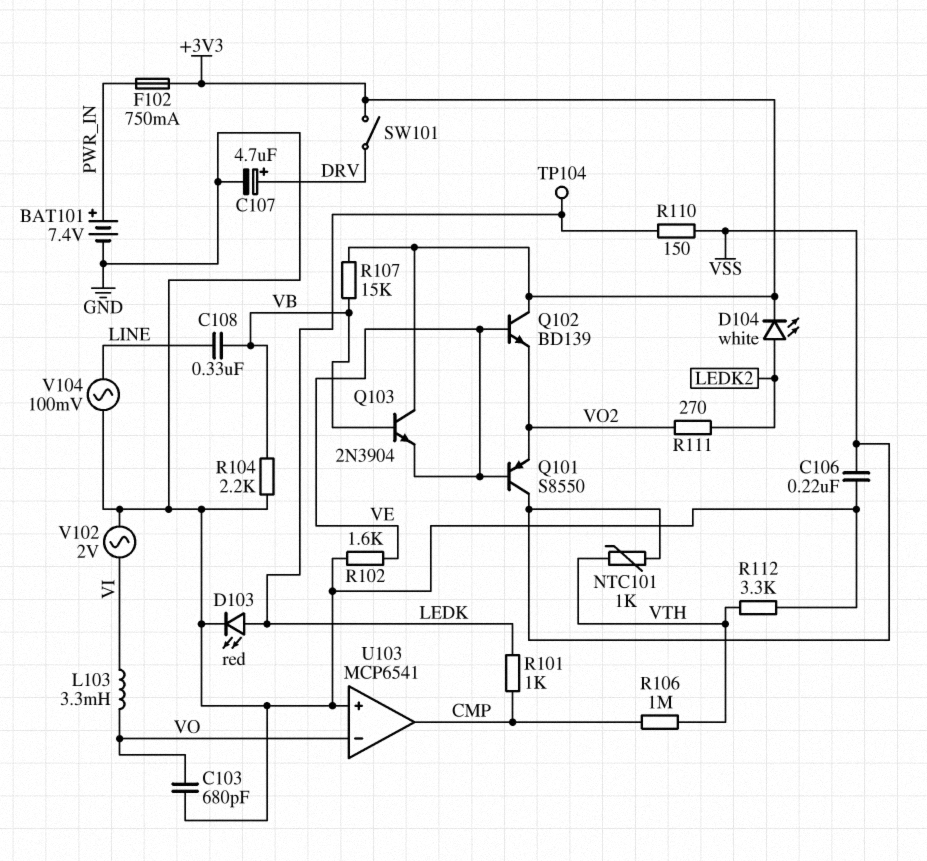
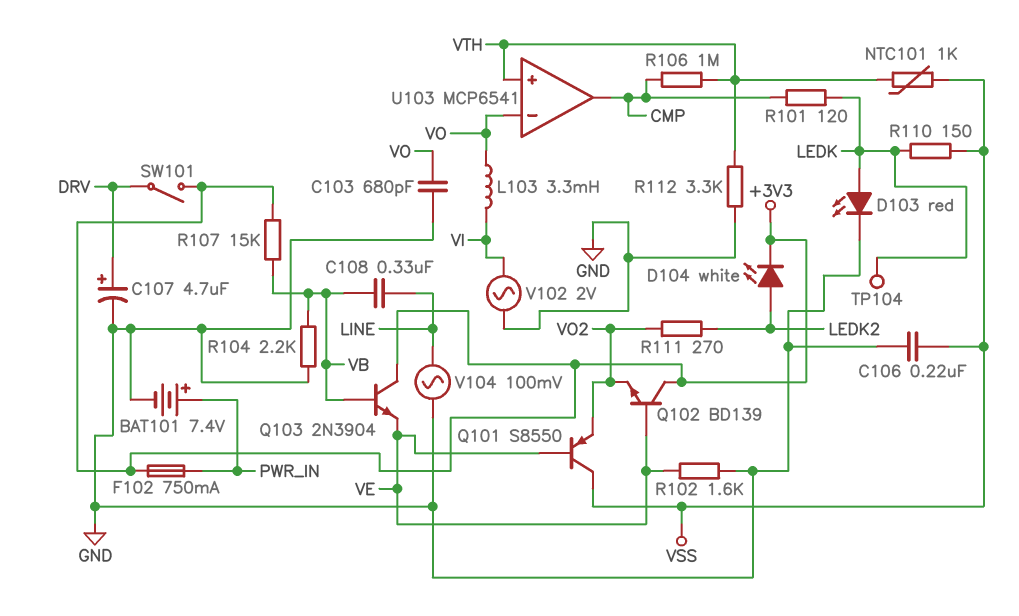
R101: 1k (CMP, LEDK) -> 120 (CMP, LEDK)
U103 pin in+: GND -> VTH

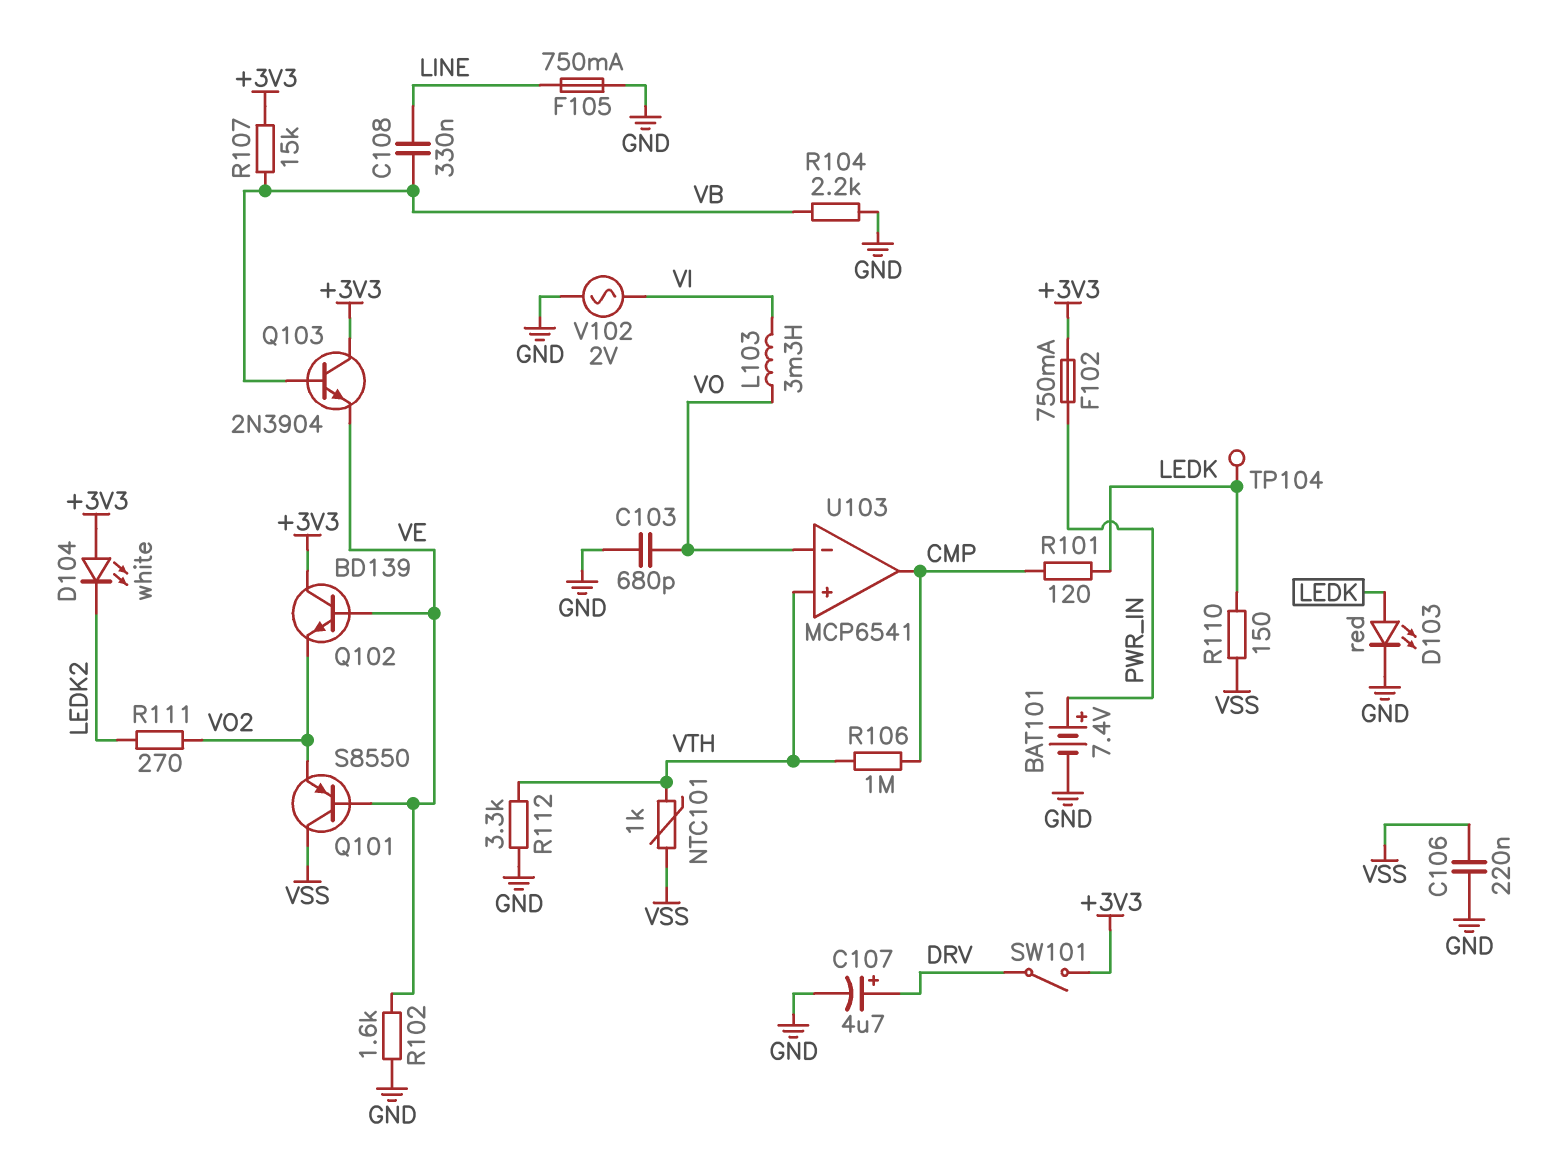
D104: LED white (A LEDK2, K +3V3) -> LED white (A +3V3, K LEDK2)
F105: none -> 750mA (GND, LINE)
V104: AC 100mV (GND, LINE) -> none

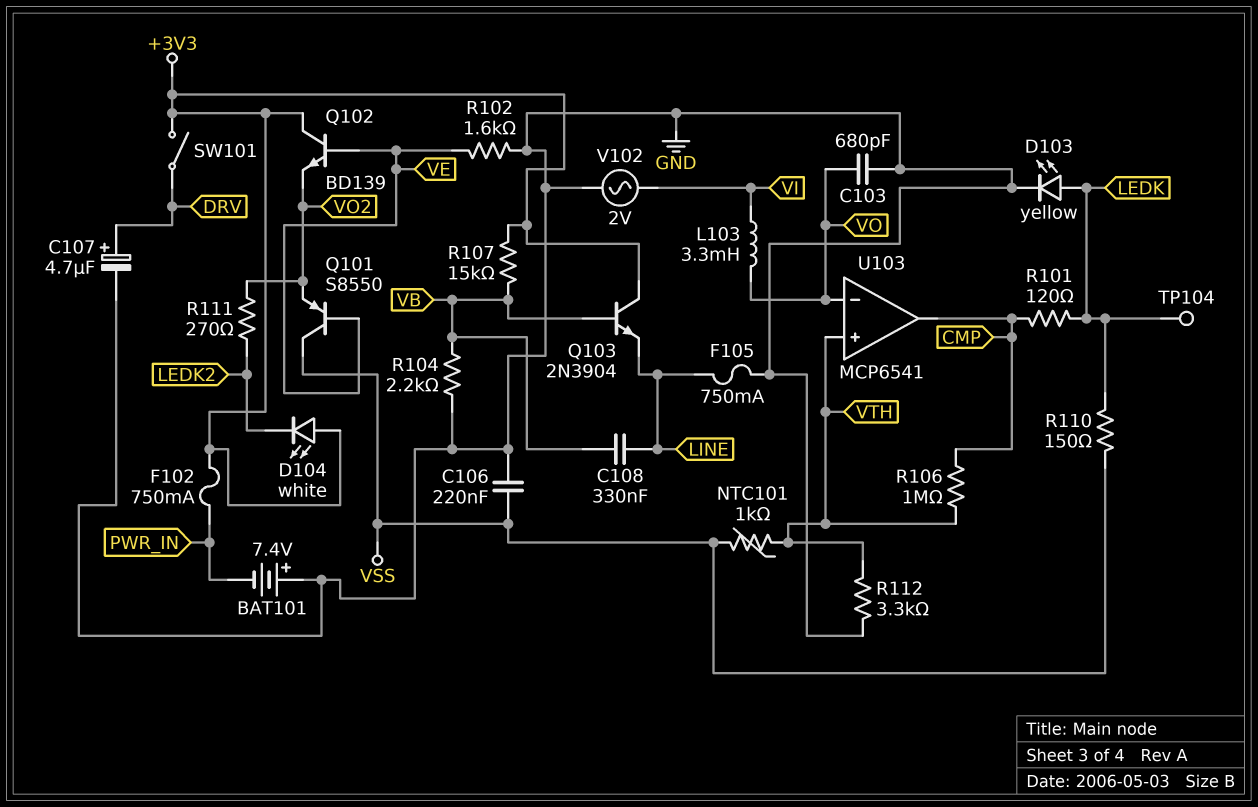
BAT101: 7.4V (plus PWR_IN, minus GND) -> 7.4V (plus GND, minus PWR_IN)
D103: LED red (A LEDK, K GND) -> LED yellow (A LEDK, K GND)
Q103: NPN 2N3904 (B VB, C +3V3, E VE) -> NPN 2N3904 (B VB, C +3V3, E LINE)

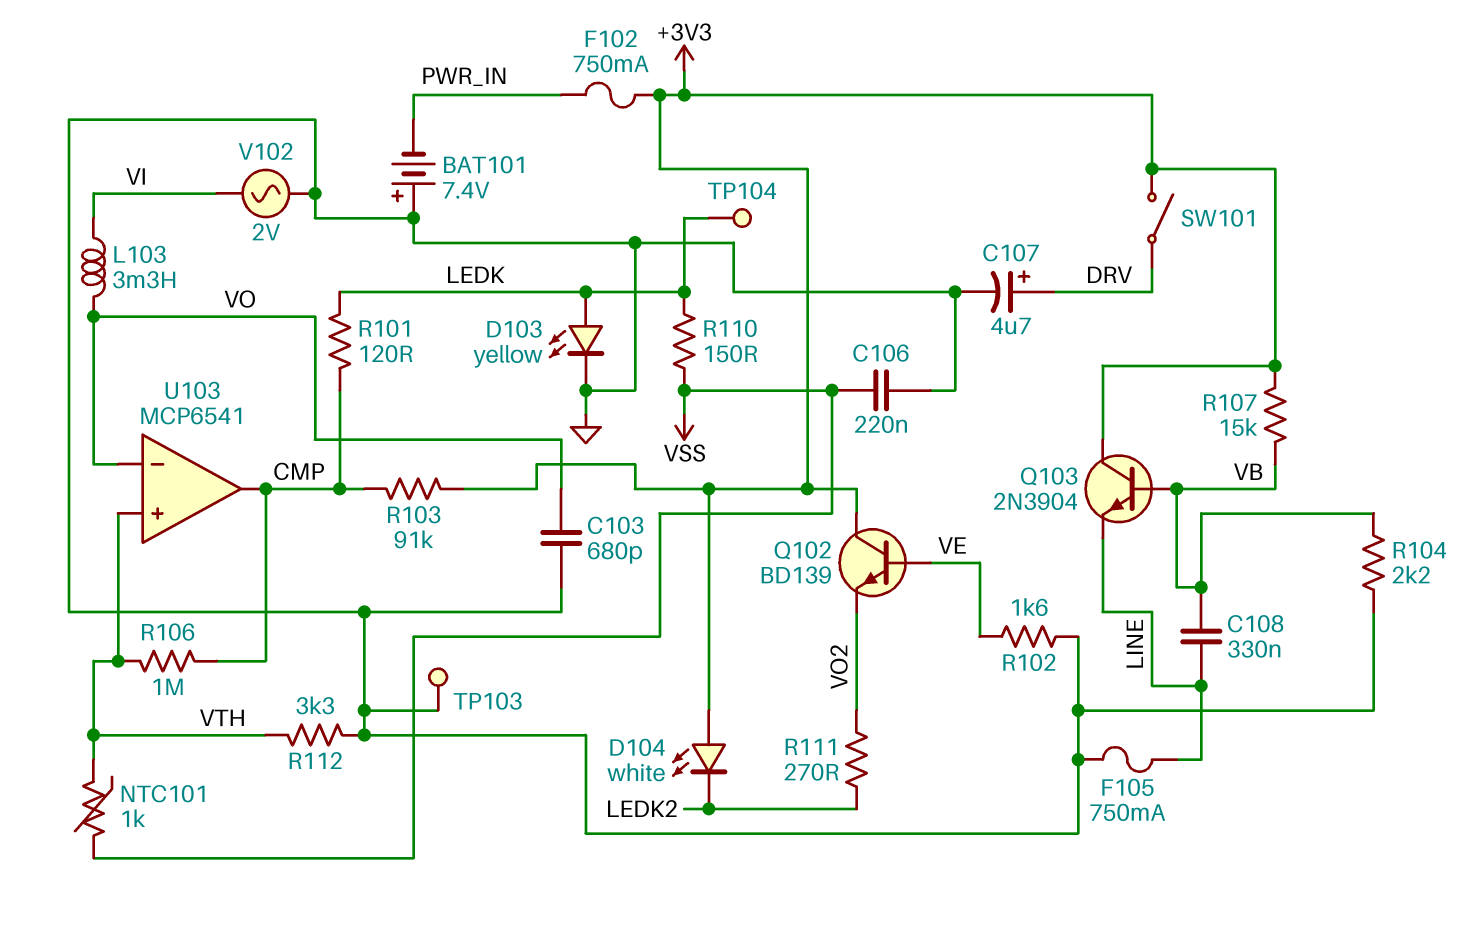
Q101: PNP S8550 (B VE, C VSS, E VO2) -> none
R103: none -> 91k (+3V3, CMP)
TP103: none -> test point (GND)

